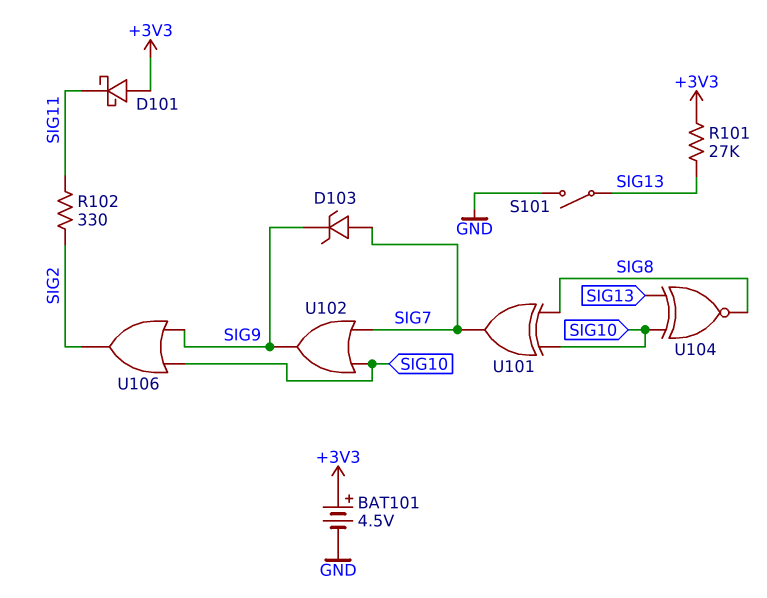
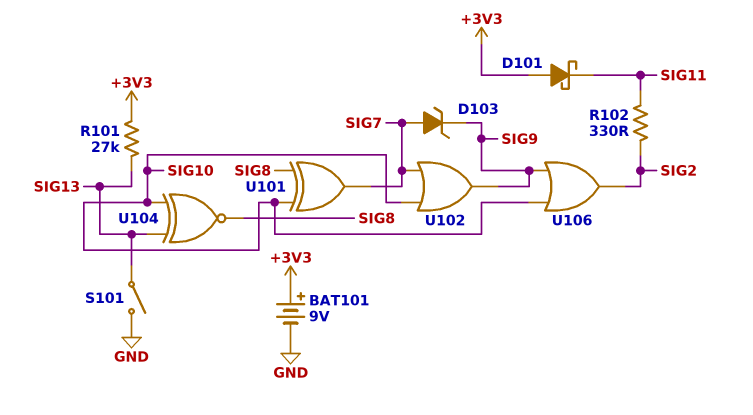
BAT101: 4.5V (plus +3V3, minus GND) -> 9V (plus +3V3, minus GND)

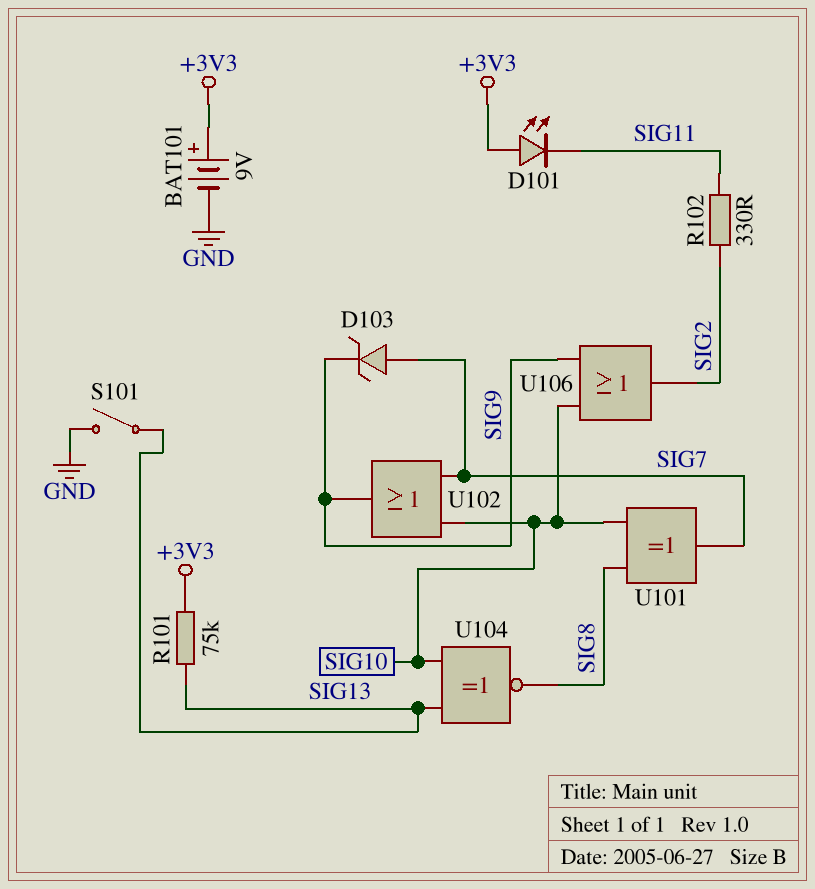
D101: schottky (A +3V3, K SIG11) -> LED (A +3V3, K SIG11)
R101: 27k (+3V3, SIG13) -> 75k (+3V3, SIG13)

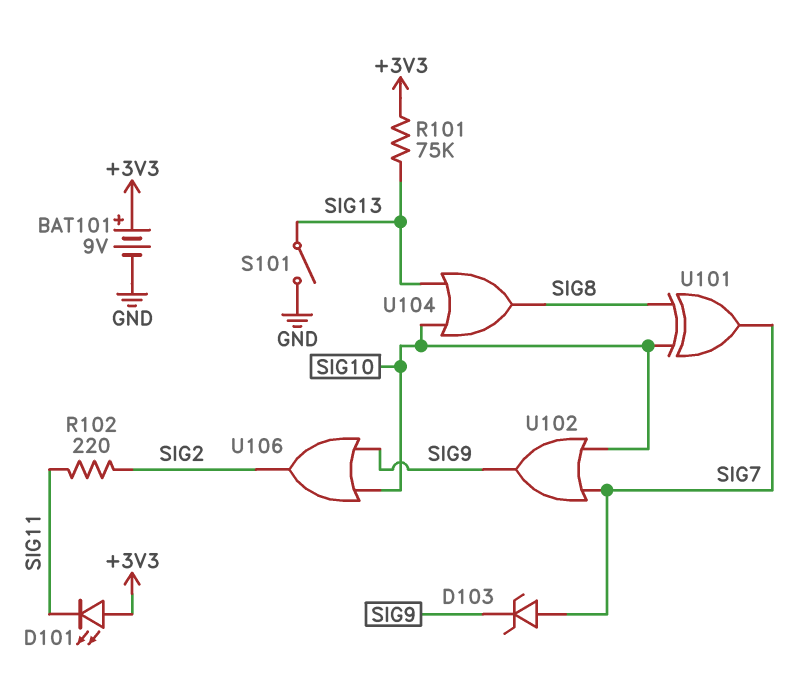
R102: 330 (SIG2, SIG11) -> 220 (SIG2, SIG11)
U104: XNOR (in SIG10, in SIG13, out SIG8) -> OR (in SIG10, in SIG13, out SIG8)

